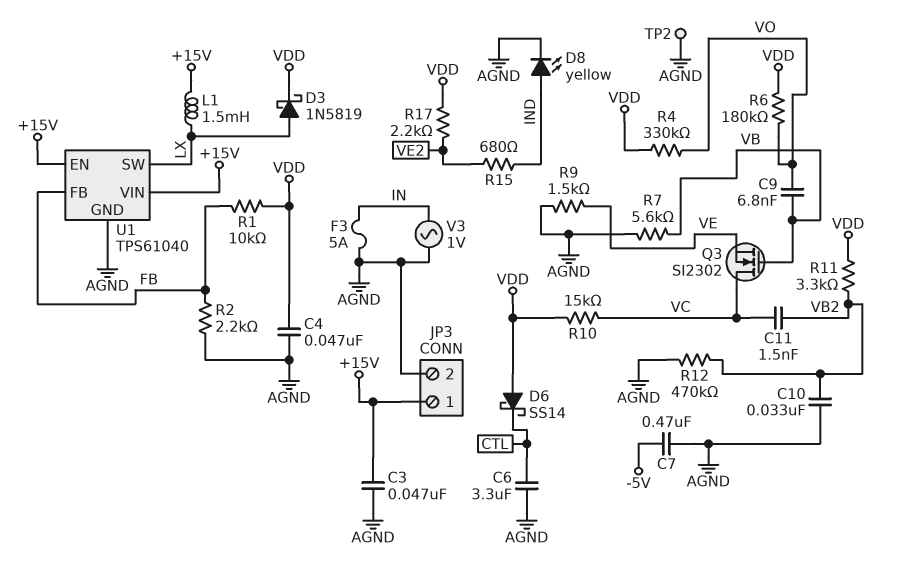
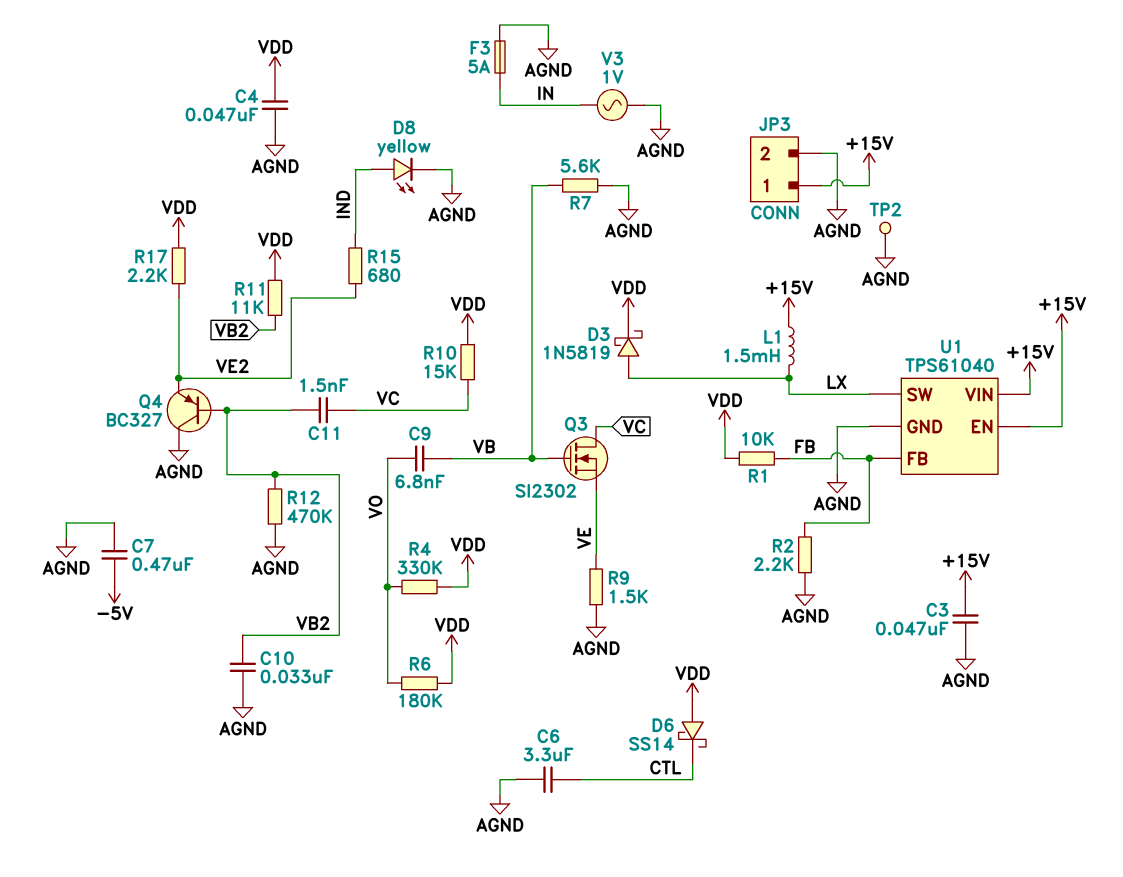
Q4: none -> PNP BC327 (B VB2, C AGND, E VE2)
R11: 3.3k (VB2, VDD) -> 11k (VB2, VDD)

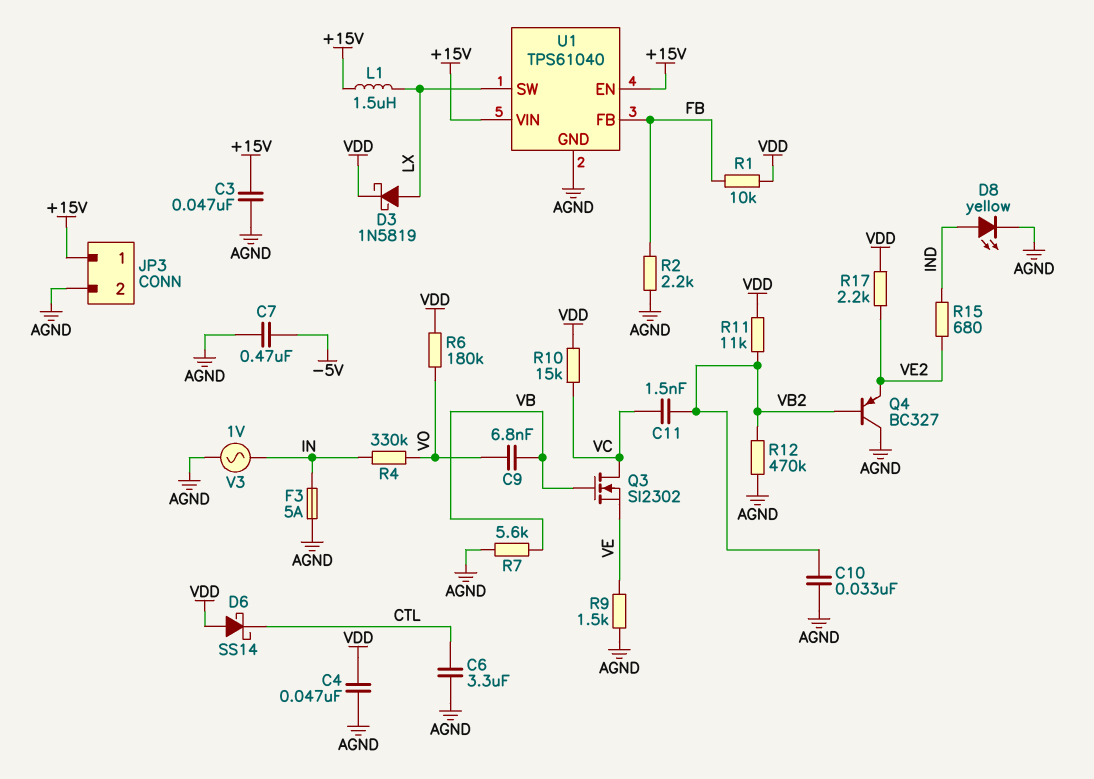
L1: 1.5mH (+15V, LX) -> 1.5uH (+15V, LX)
R4: 330k (VDD, VO) -> 330k (IN, VO)
TP2: test point (AGND) -> none

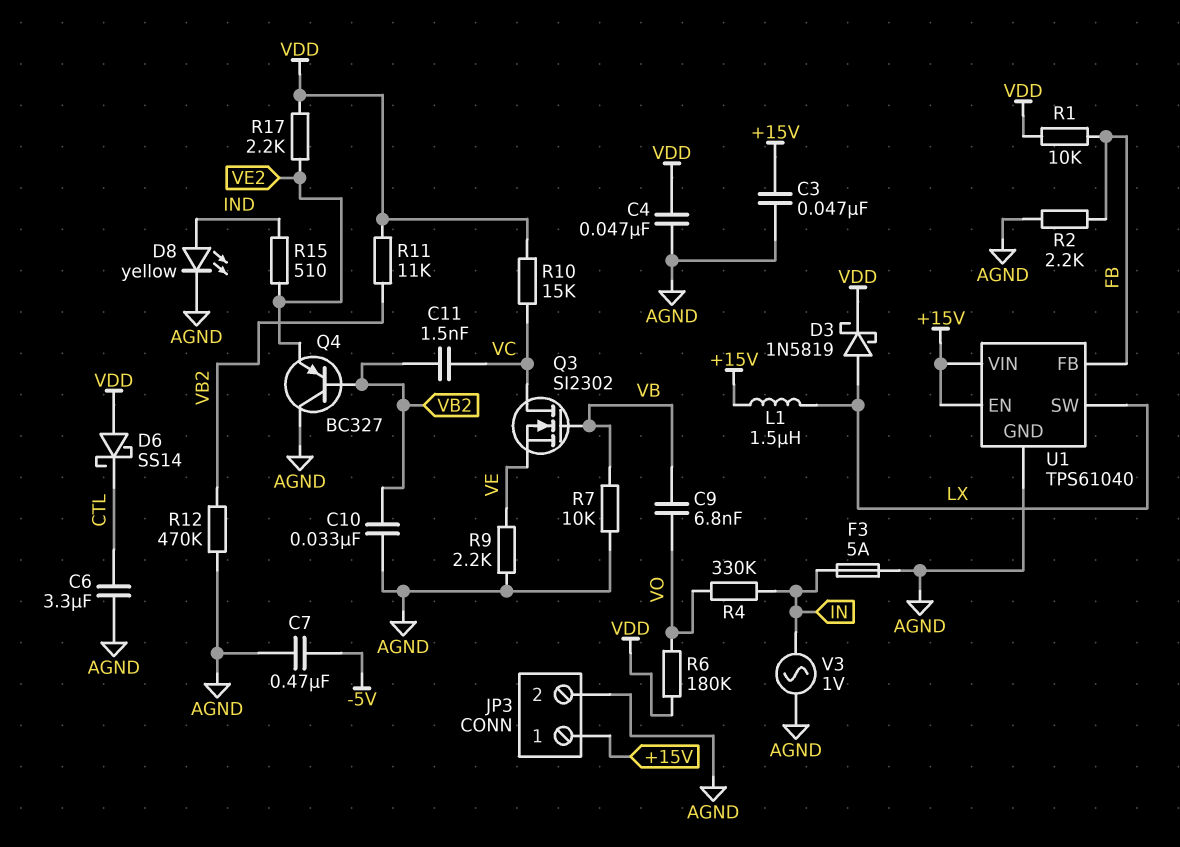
R7: 5.6k (AGND, VB) -> 10k (AGND, VB)
R9: 1.5k (AGND, VE) -> 2.2k (AGND, VE)
R15: 680 (IND, VE2) -> 510 (IND, VE2)

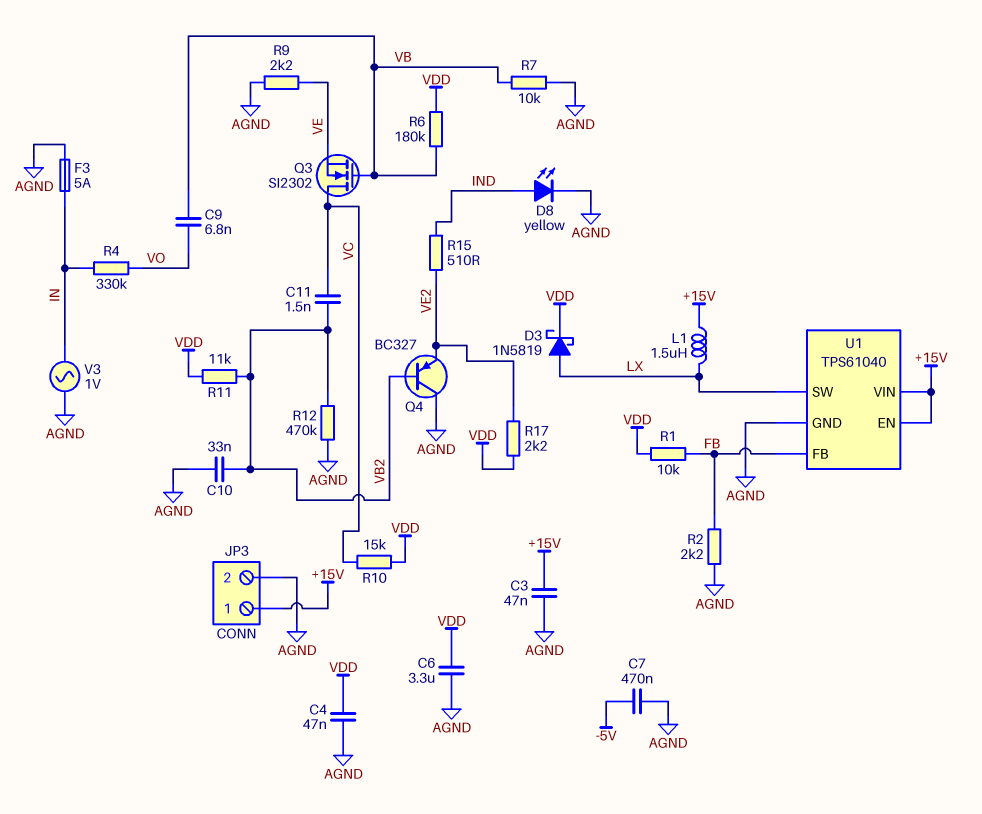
C6: 3.3uF (AGND, CTL) -> 3.3uF (AGND, VDD)
D6: schottky SS14 (A VDD, K CTL) -> none
R6: 180k (VDD, VO) -> 180k (VB, VDD)

